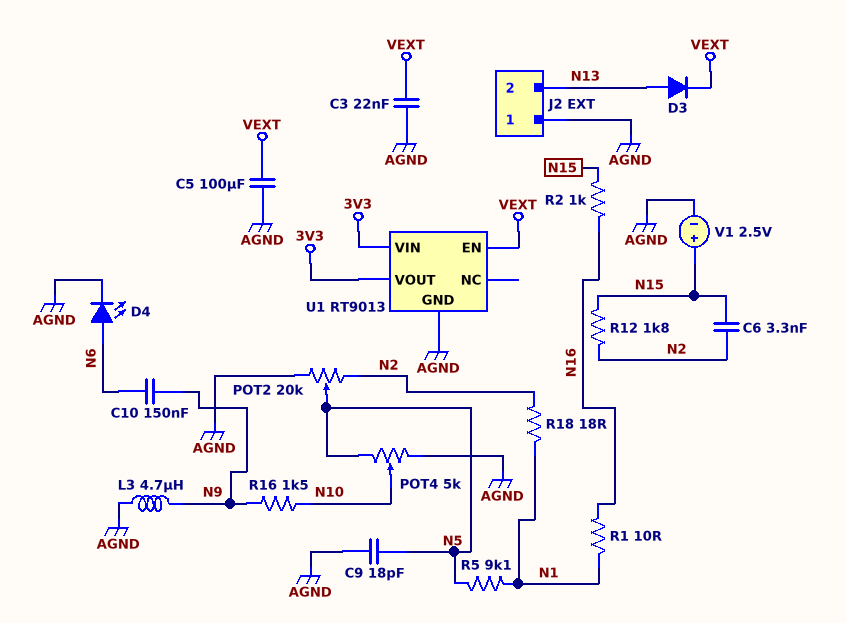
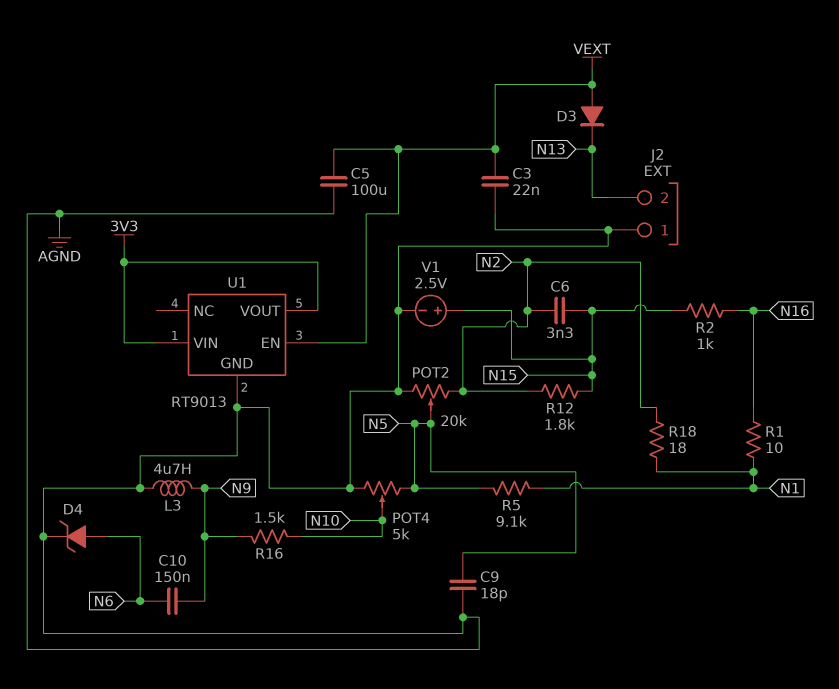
D3: diode (A N13, K VEXT) -> diode (A VEXT, K N13)
D4: LED (A N6, K AGND) -> zener (A N6, K AGND)

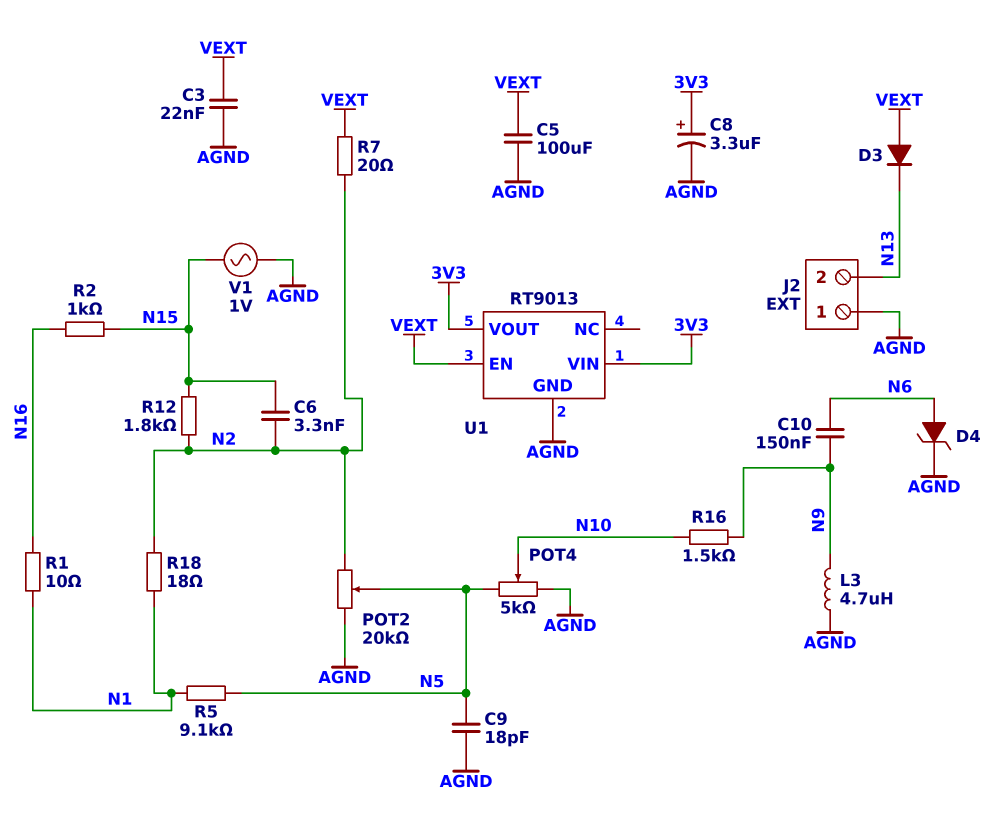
C8: none -> 3.3uF (plus 3V3, minus AGND)
R7: none -> 20 (N2, VEXT)
V1: 2.5V (plus N15, minus AGND) -> AC 1V (AGND, N15)

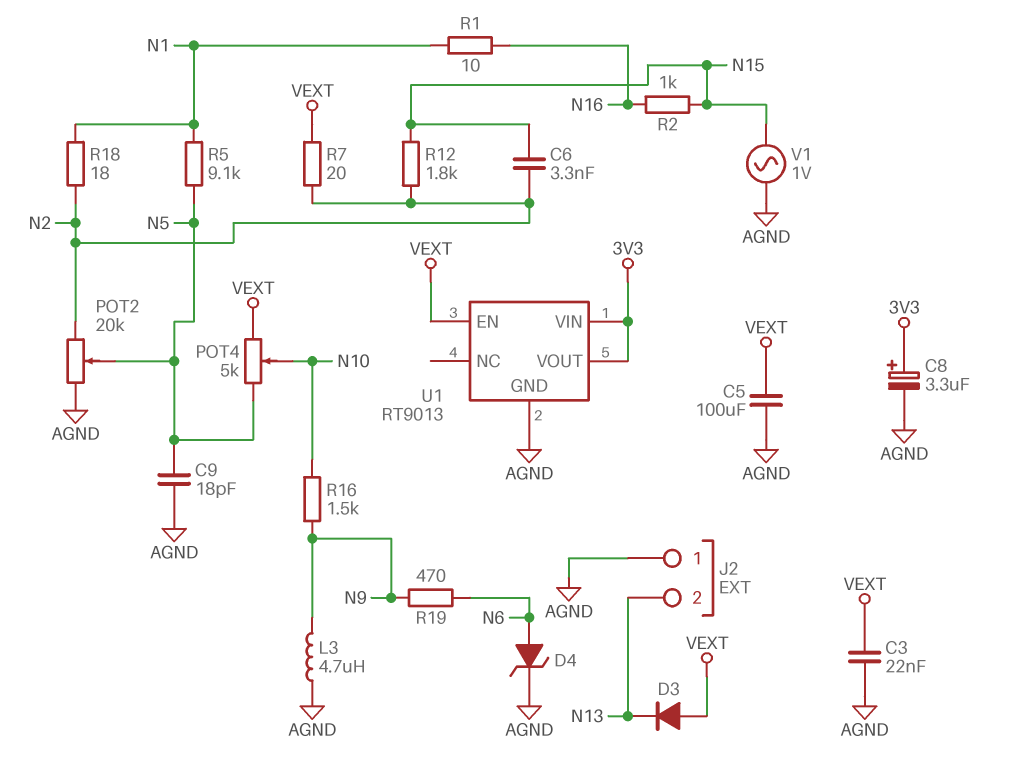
C10: 150nF (N6, N9) -> none
POT4: 5k (AGND, N5, wiper N10) -> 5k (N5, VEXT, wiper N10)
R19: none -> 470 (N6, N9)

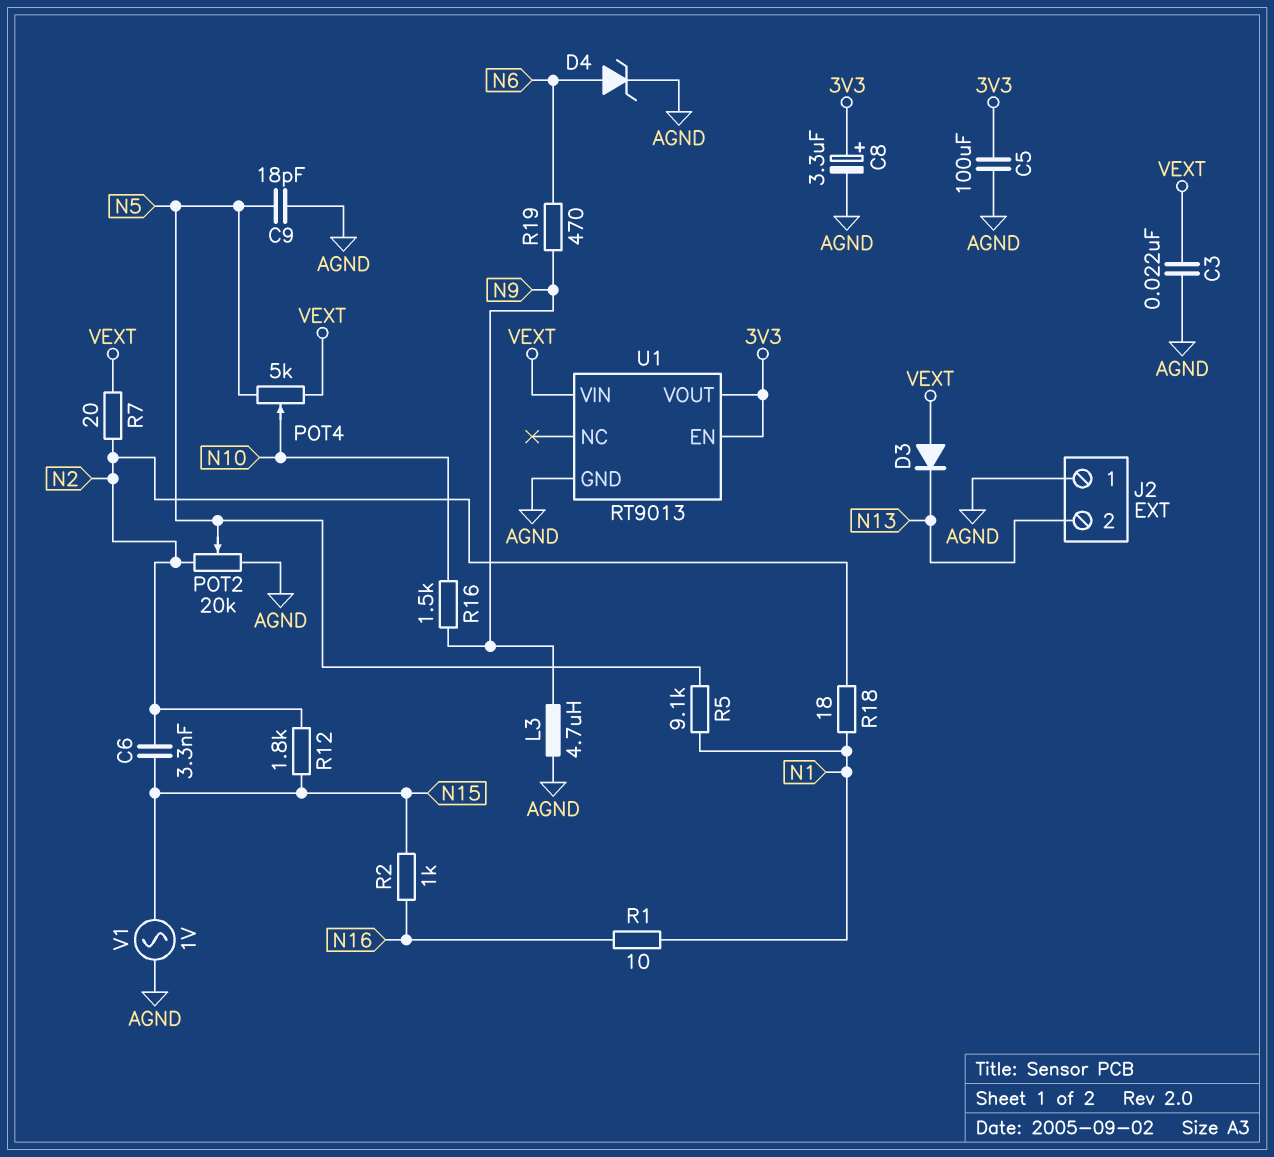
C5: 100uF (AGND, VEXT) -> 100uF (3V3, AGND)
U1 pin EN: VEXT -> 3V3
U1 pin VIN: 3V3 -> VEXT

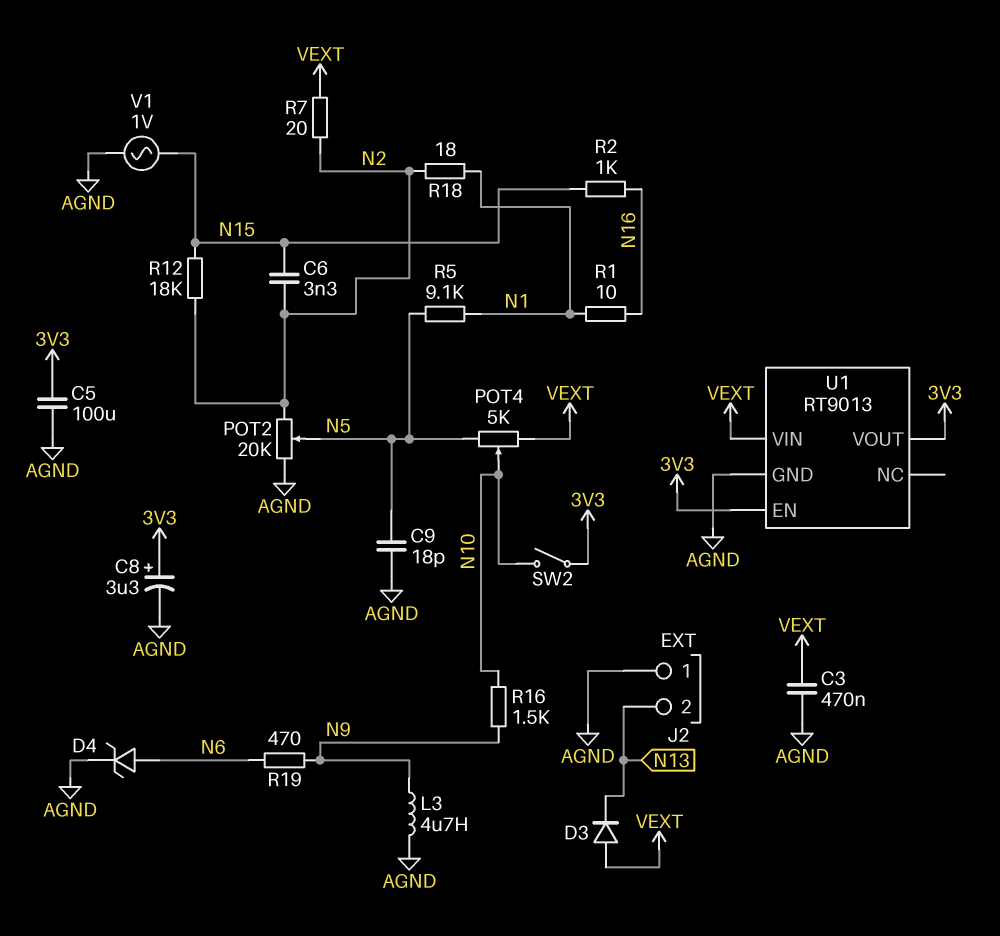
C3: 22nF (AGND, VEXT) -> 470nF (AGND, VEXT)
R12: 1.8k (N2, N15) -> 18k (N2, N15)
SW2: none -> switch (3V3, N10)

